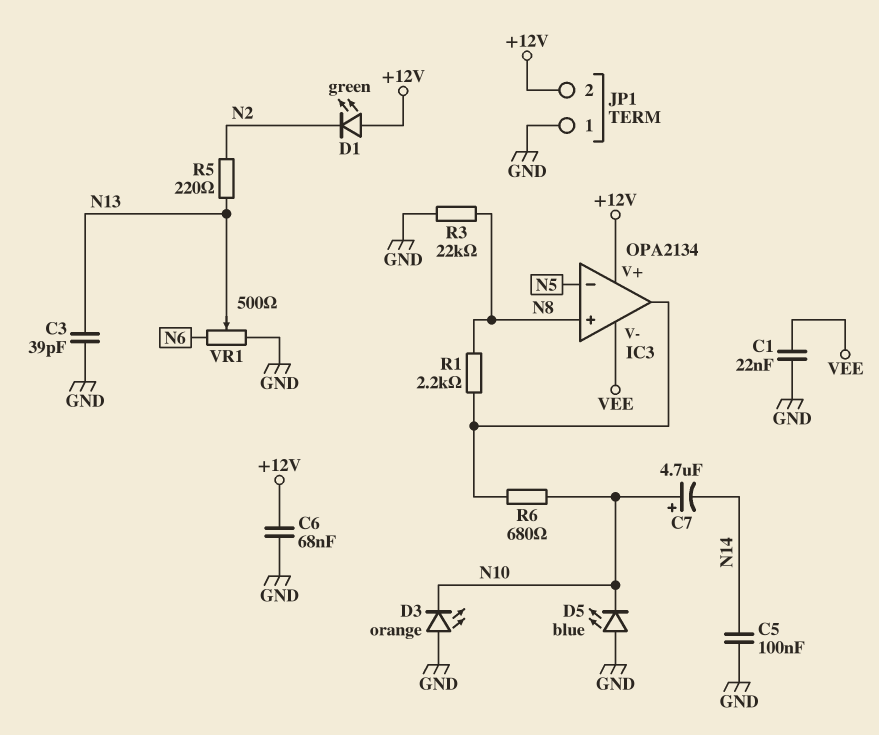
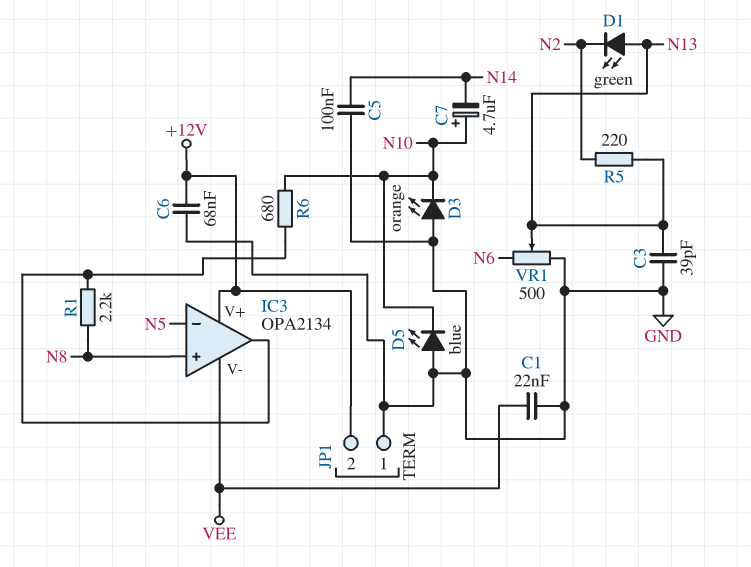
D1: LED green (A +12V, K N2) -> LED green (A N13, K N2)
R3: 22k (GND, N8) -> none

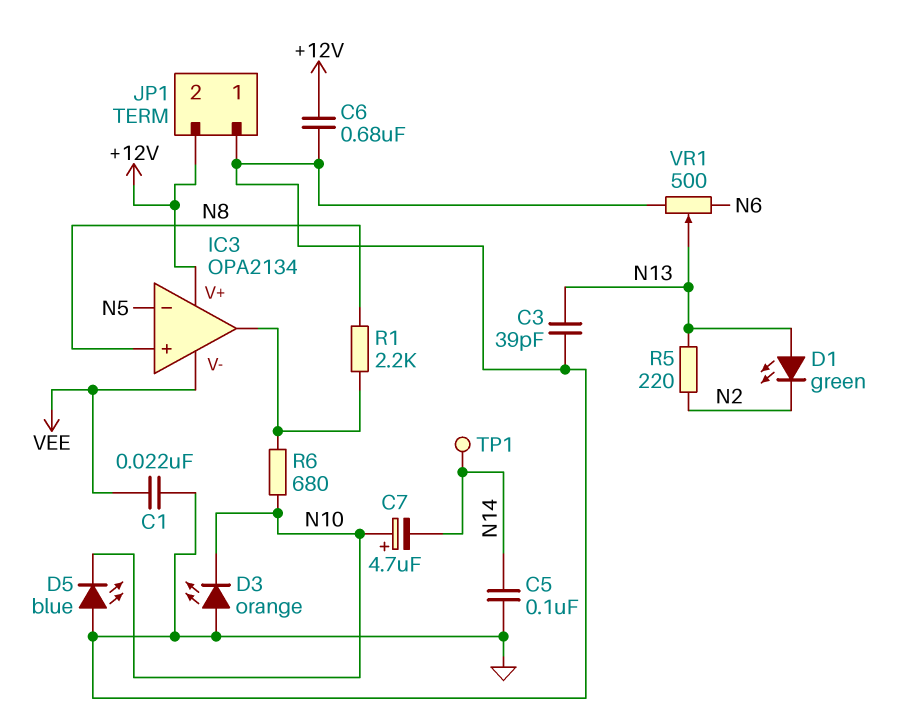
C6: 68nF (+12V, GND) -> 680nF (+12V, GND)
TP1: none -> test point (N14)

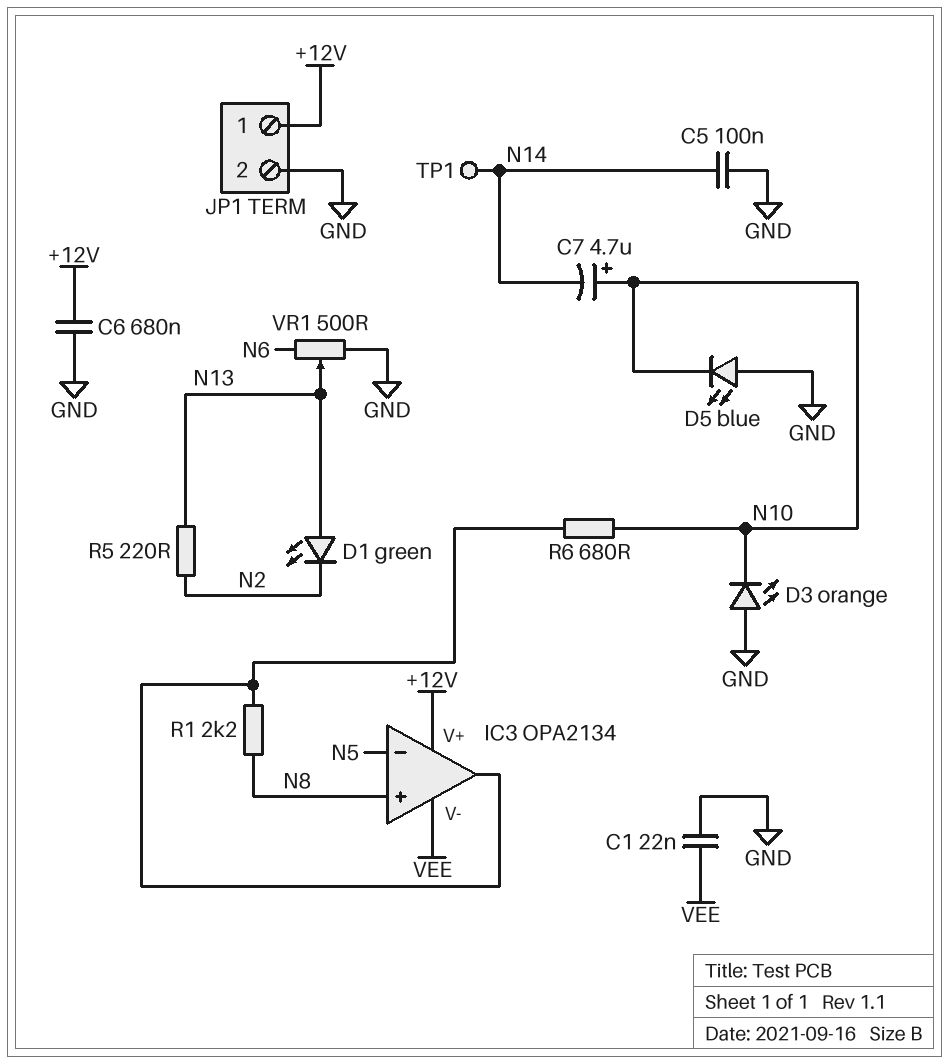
C3: 39pF (GND, N13) -> none
JP1 pin 1: GND -> +12V
JP1 pin 2: +12V -> GND

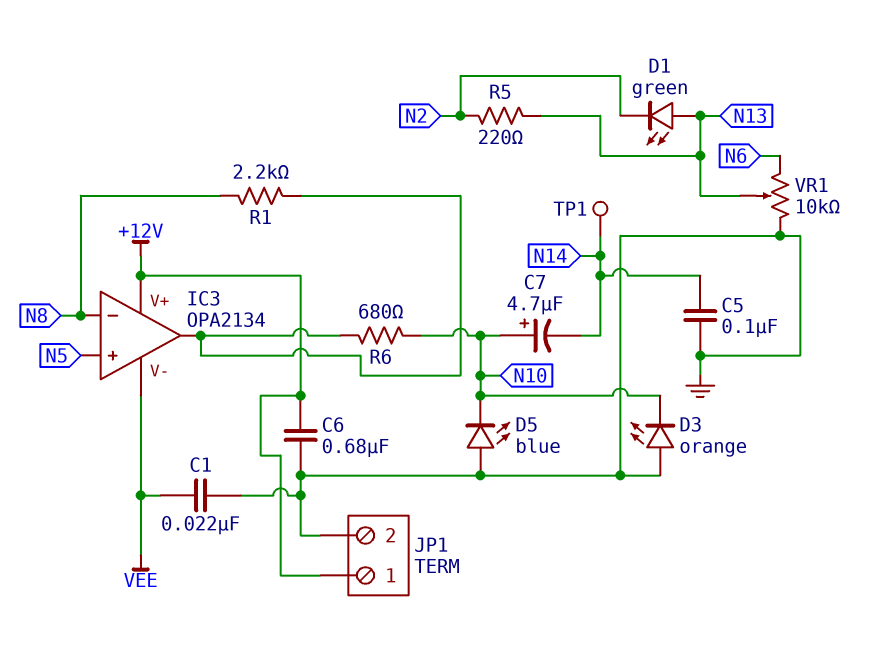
IC3 pin in+: N8 -> N5
IC3 pin in-: N5 -> N8
VR1: 500 (GND, N6, wiper N13) -> 10k (GND, N6, wiper N13)

